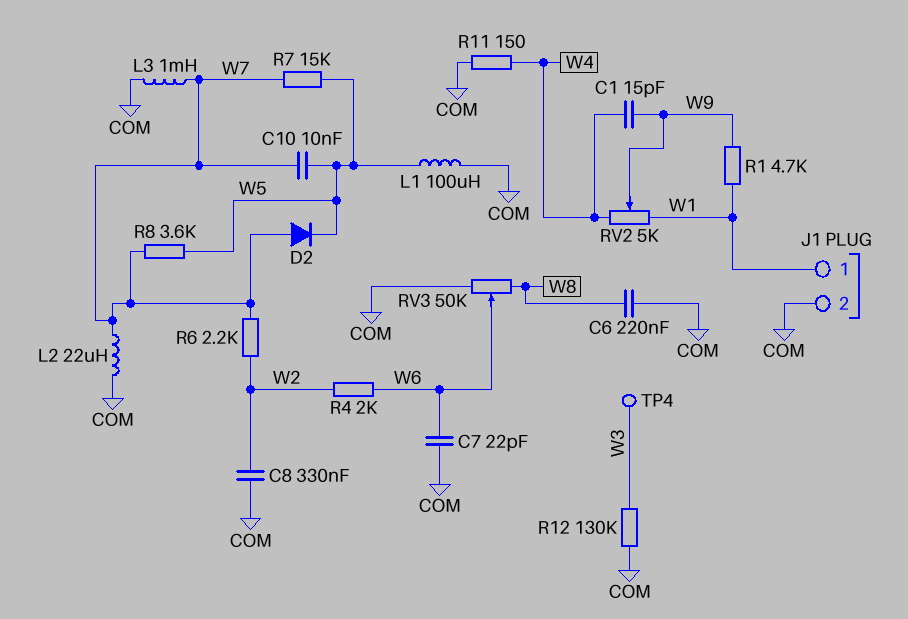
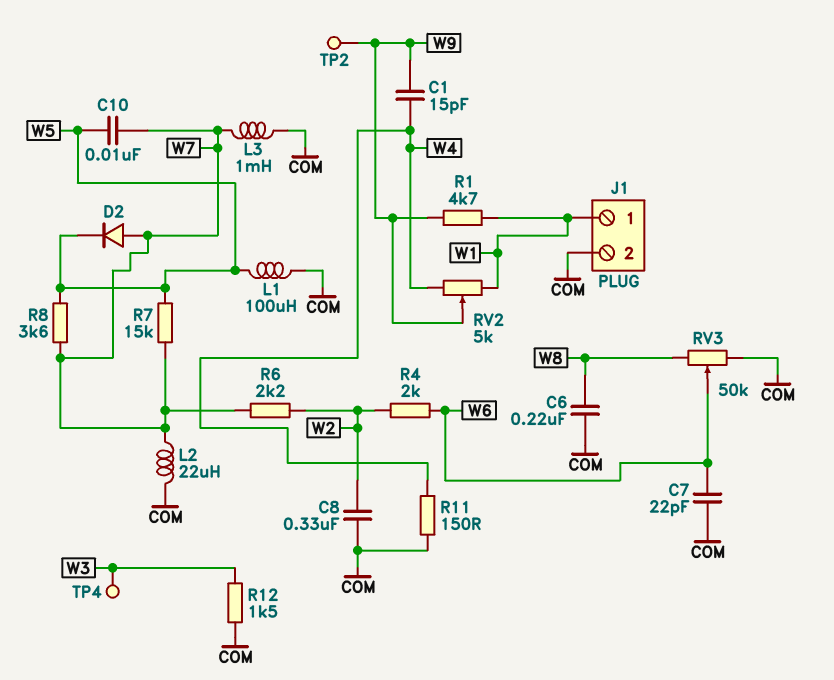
R12: 130k (COM, W3) -> 1.5k (COM, W3)
TP2: none -> test point (W9)

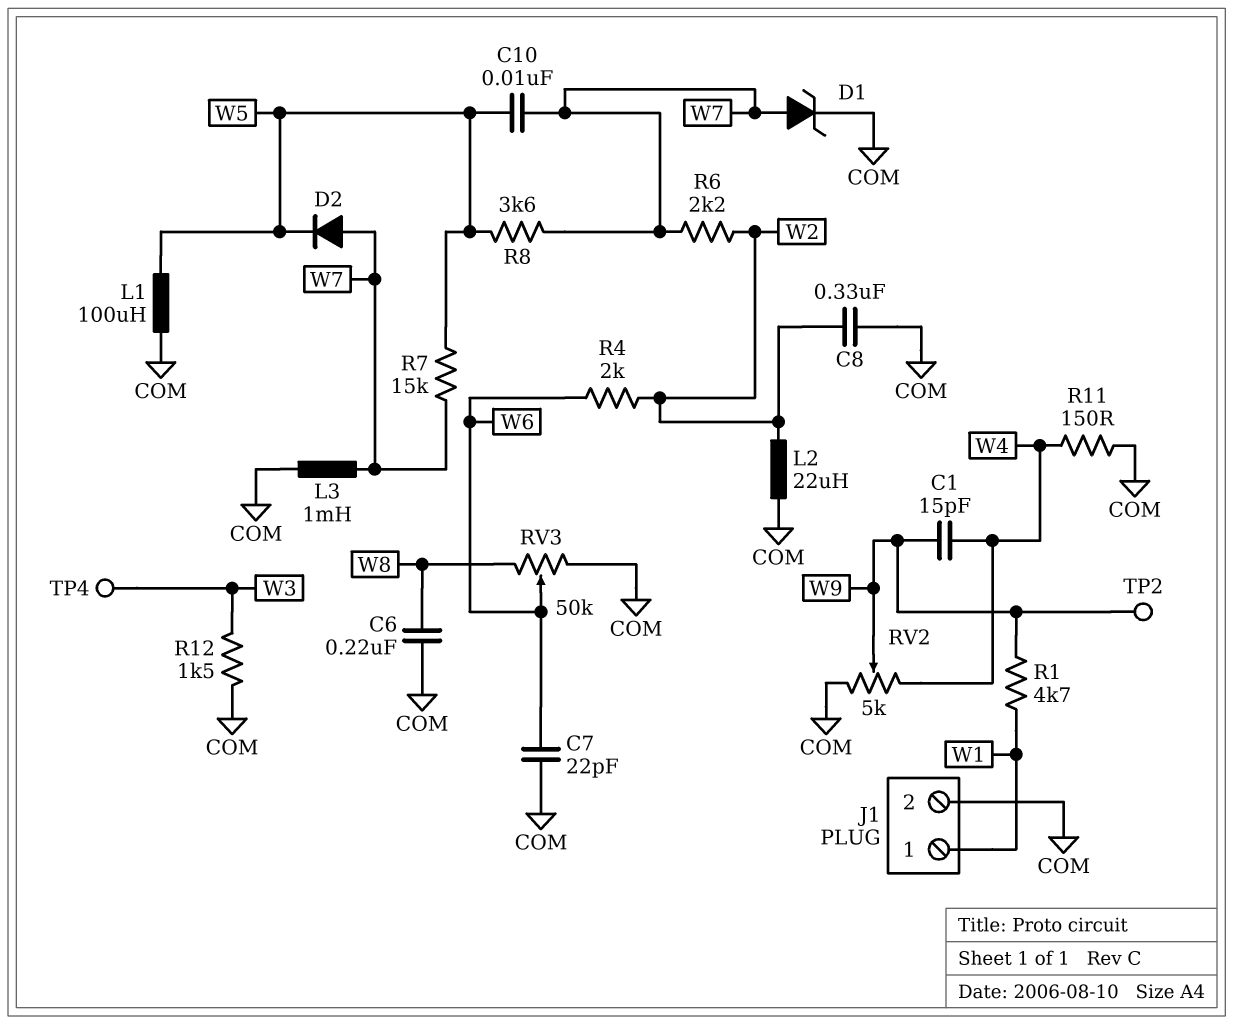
D1: none -> zener (A W7, K COM)
L2: 22uH (COM, W7) -> 22uH (COM, W2)
RV2: 5k (W1, W4, wiper W9) -> 5k (COM, W4, wiper W9)

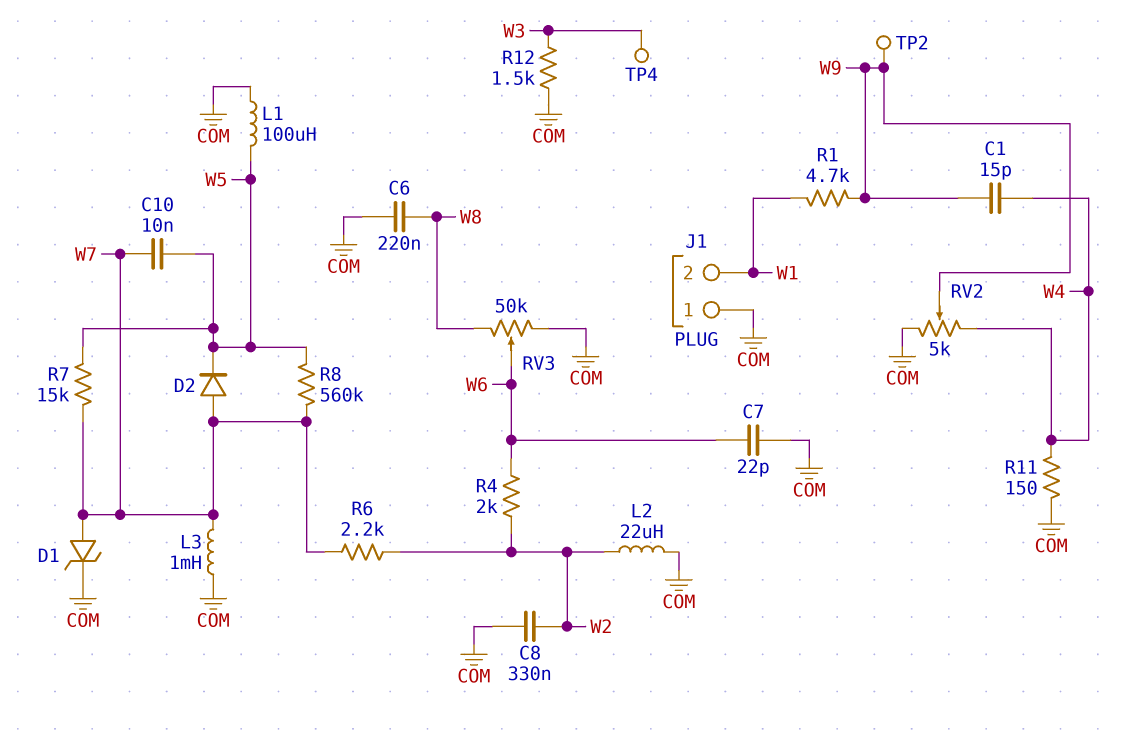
J1 pin 1: W1 -> COM
J1 pin 2: COM -> W1
R8: 3.6k (W5, W7) -> 560k (W5, W7)

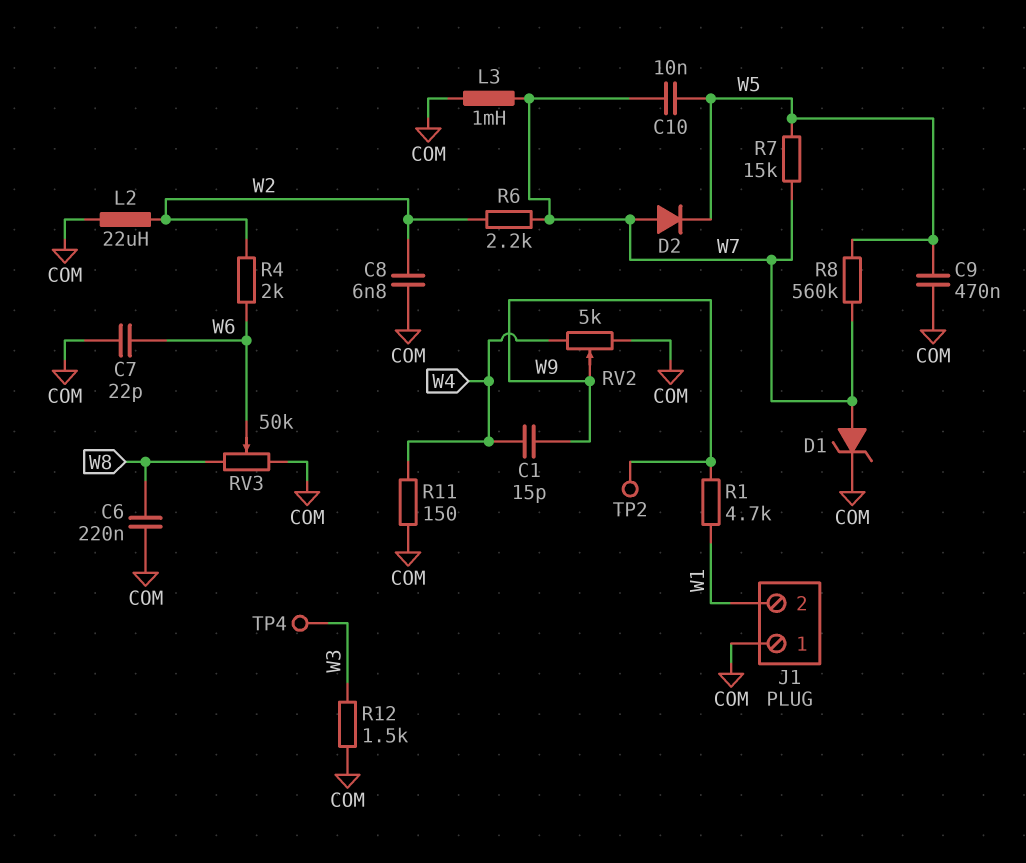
C8: 330nF (COM, W2) -> 6.8nF (COM, W2)
C9: none -> 470nF (COM, W5)
L1: 100uH (COM, W5) -> none

